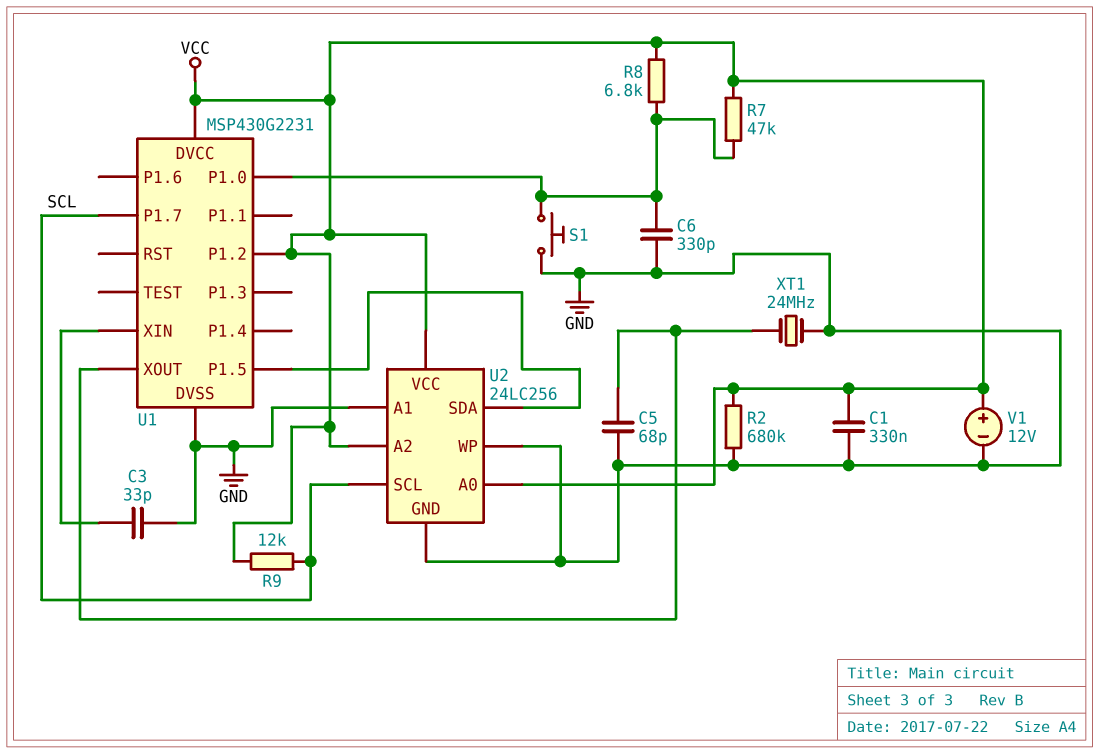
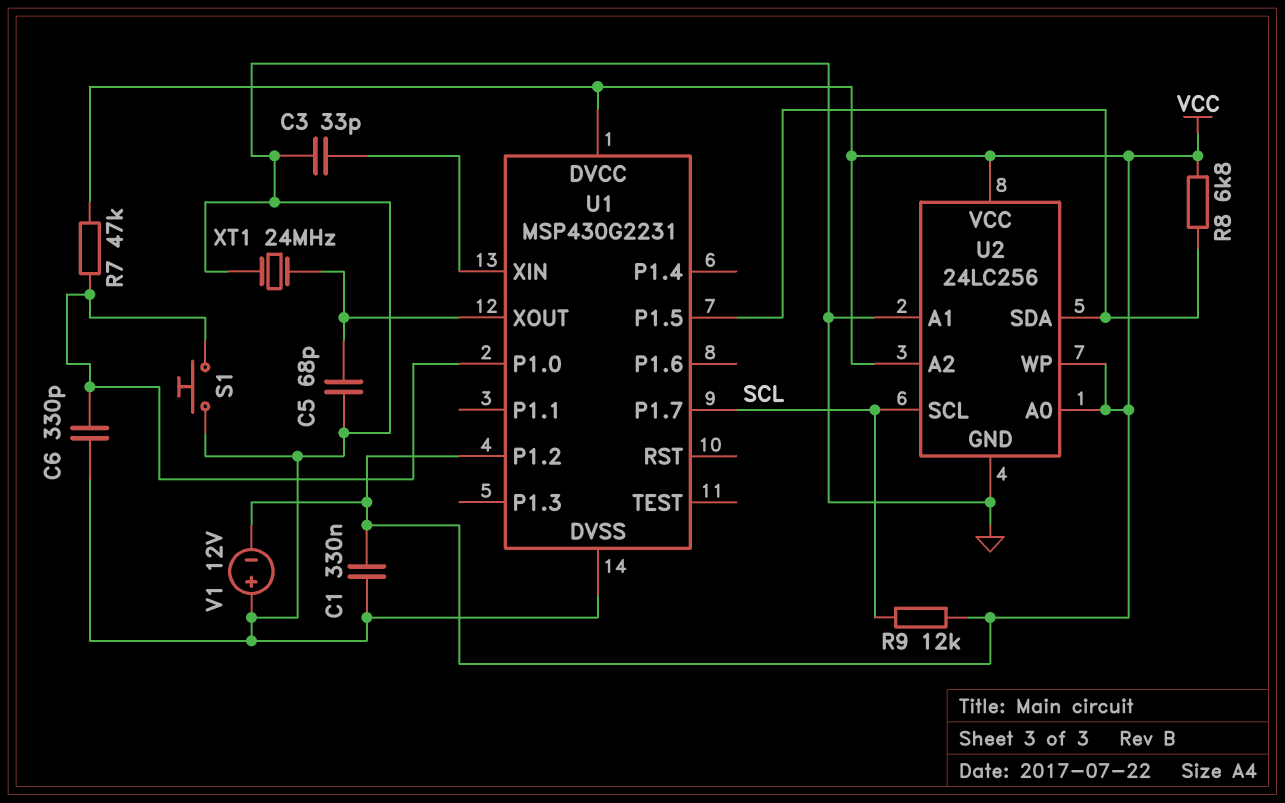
R2: 680k (GND, VCC) -> none
R8: 6.8k (U1/P1.0, VCC) -> 6.8k (U1/P1.5, VCC)
U2 pin WP: GND -> VCC
V1: 12V (plus VCC, minus GND) -> 12V (plus GND, minus VCC)

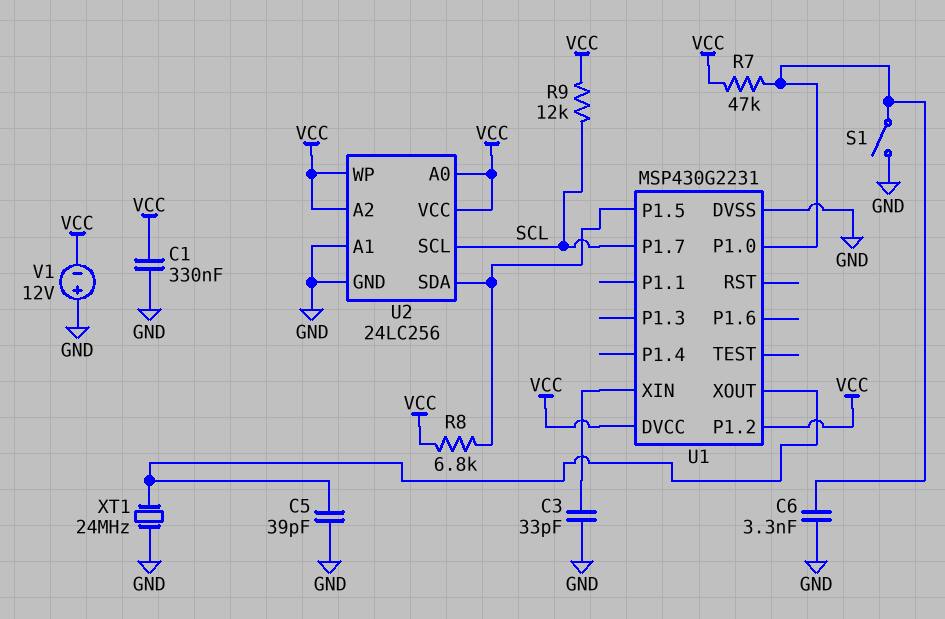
C5: 68pF (GND, U1/XOUT) -> 39pF (GND, U1/XOUT)
C6: 330pF (GND, U1/P1.0) -> 3.3nF (GND, U1/P1.0)
S1: button (GND, U1/P1.0) -> switch (GND, U1/P1.0)

